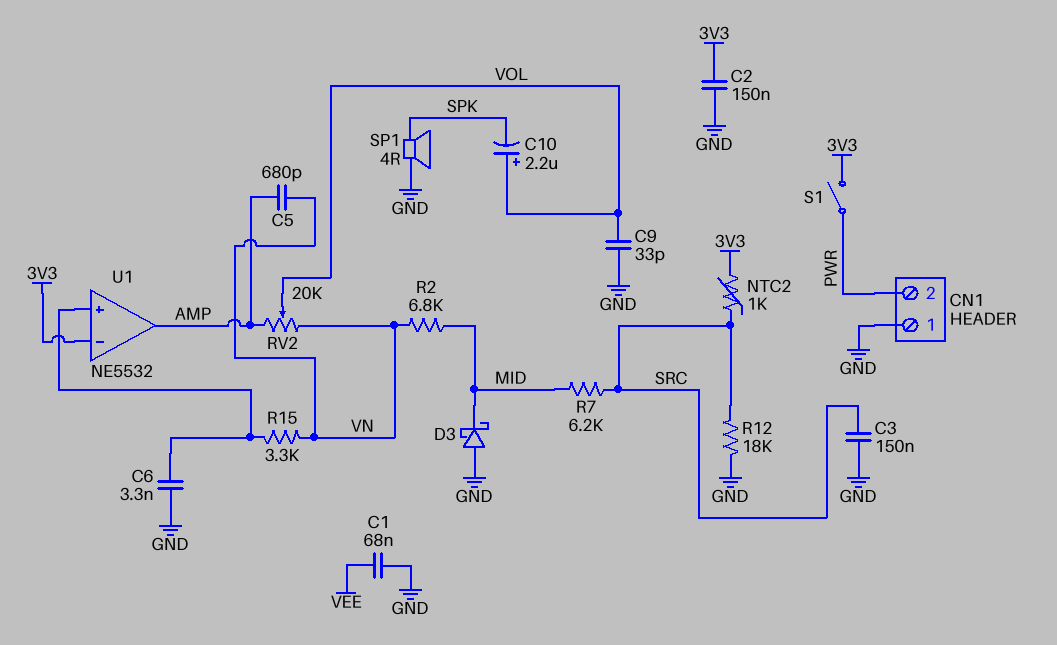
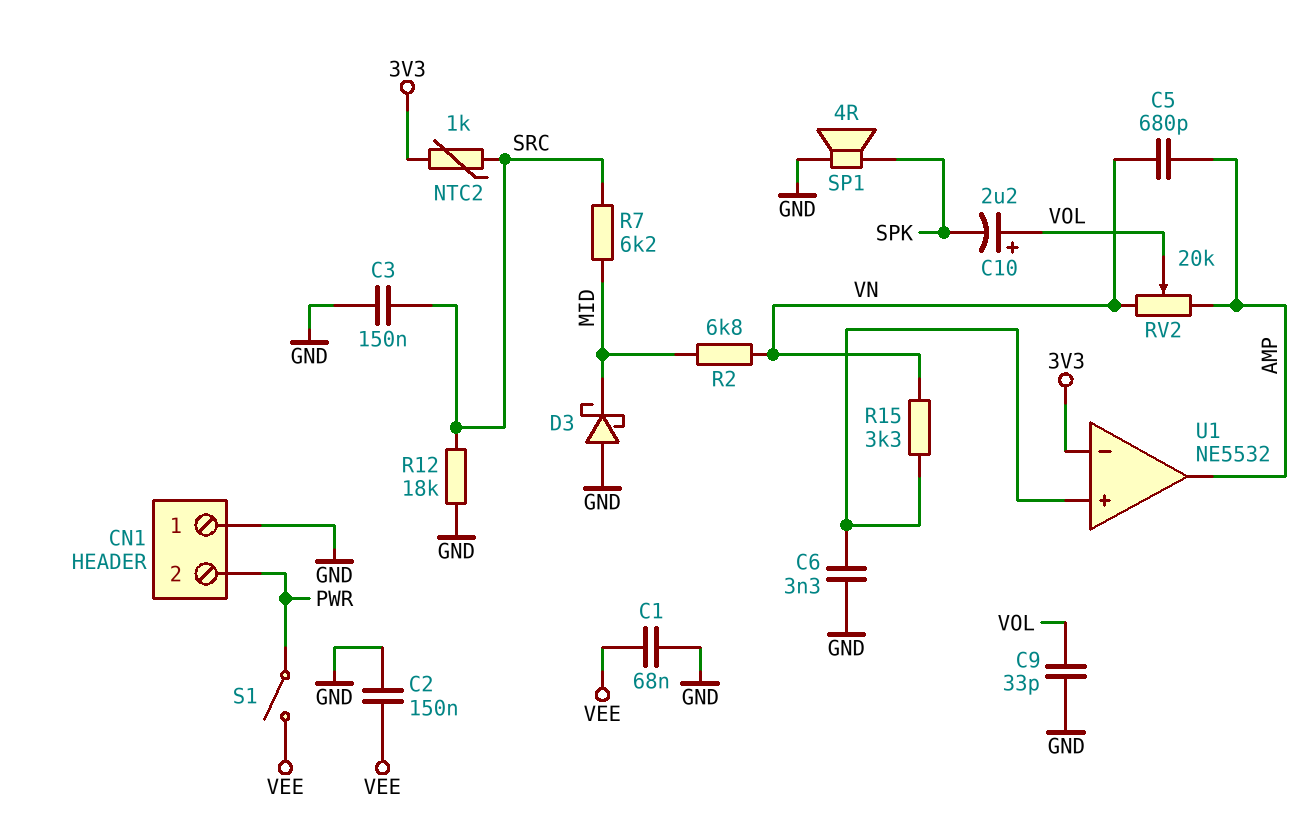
C2: 150nF (3V3, GND) -> 150nF (GND, VEE)
S1: switch (3V3, PWR) -> switch (PWR, VEE)

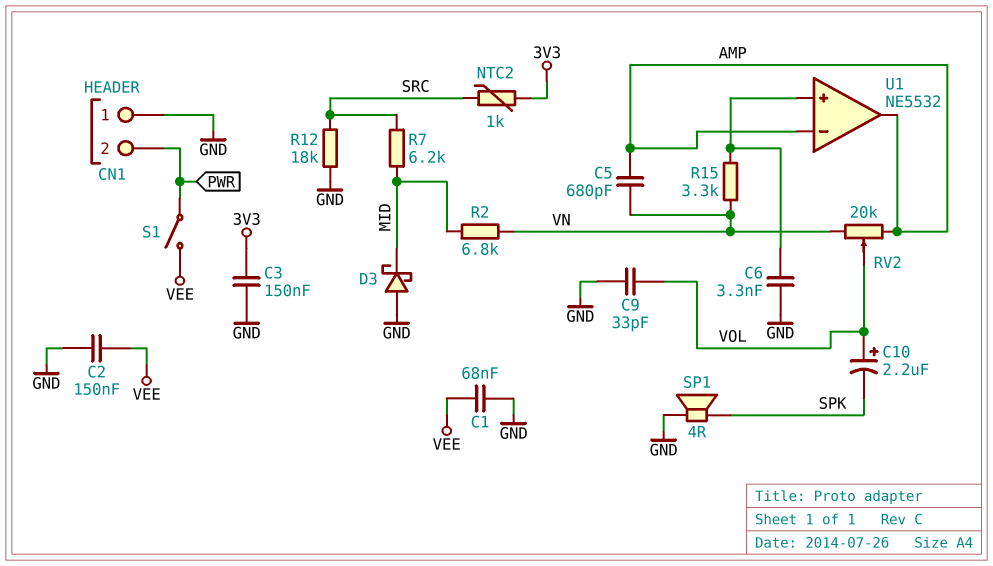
C3: 150nF (GND, SRC) -> 150nF (3V3, GND)
U1 pin in-: 3V3 -> AMP

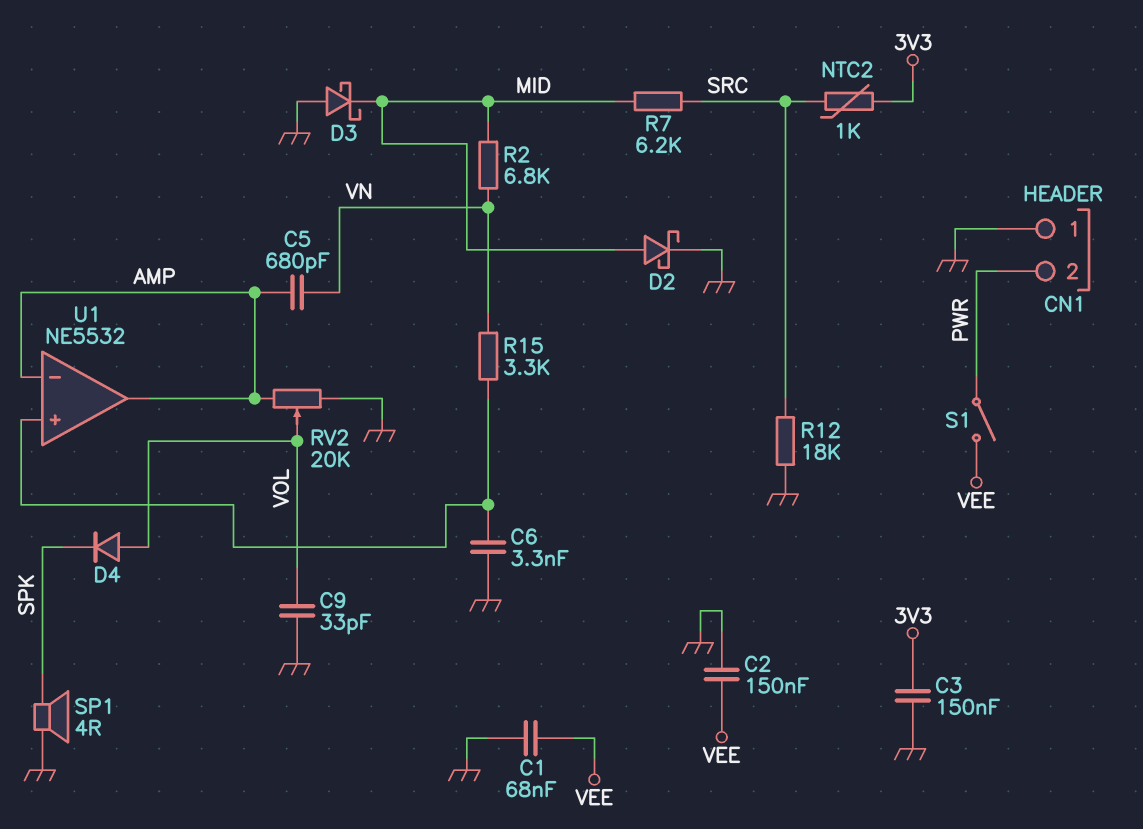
C10: 2.2uF (plus VOL, minus SPK) -> none
D2: none -> schottky (A MID, K GND)
D4: none -> diode (A VOL, K SPK)
RV2: 20k (AMP, VN, wiper VOL) -> 20k (AMP, GND, wiper VOL)

